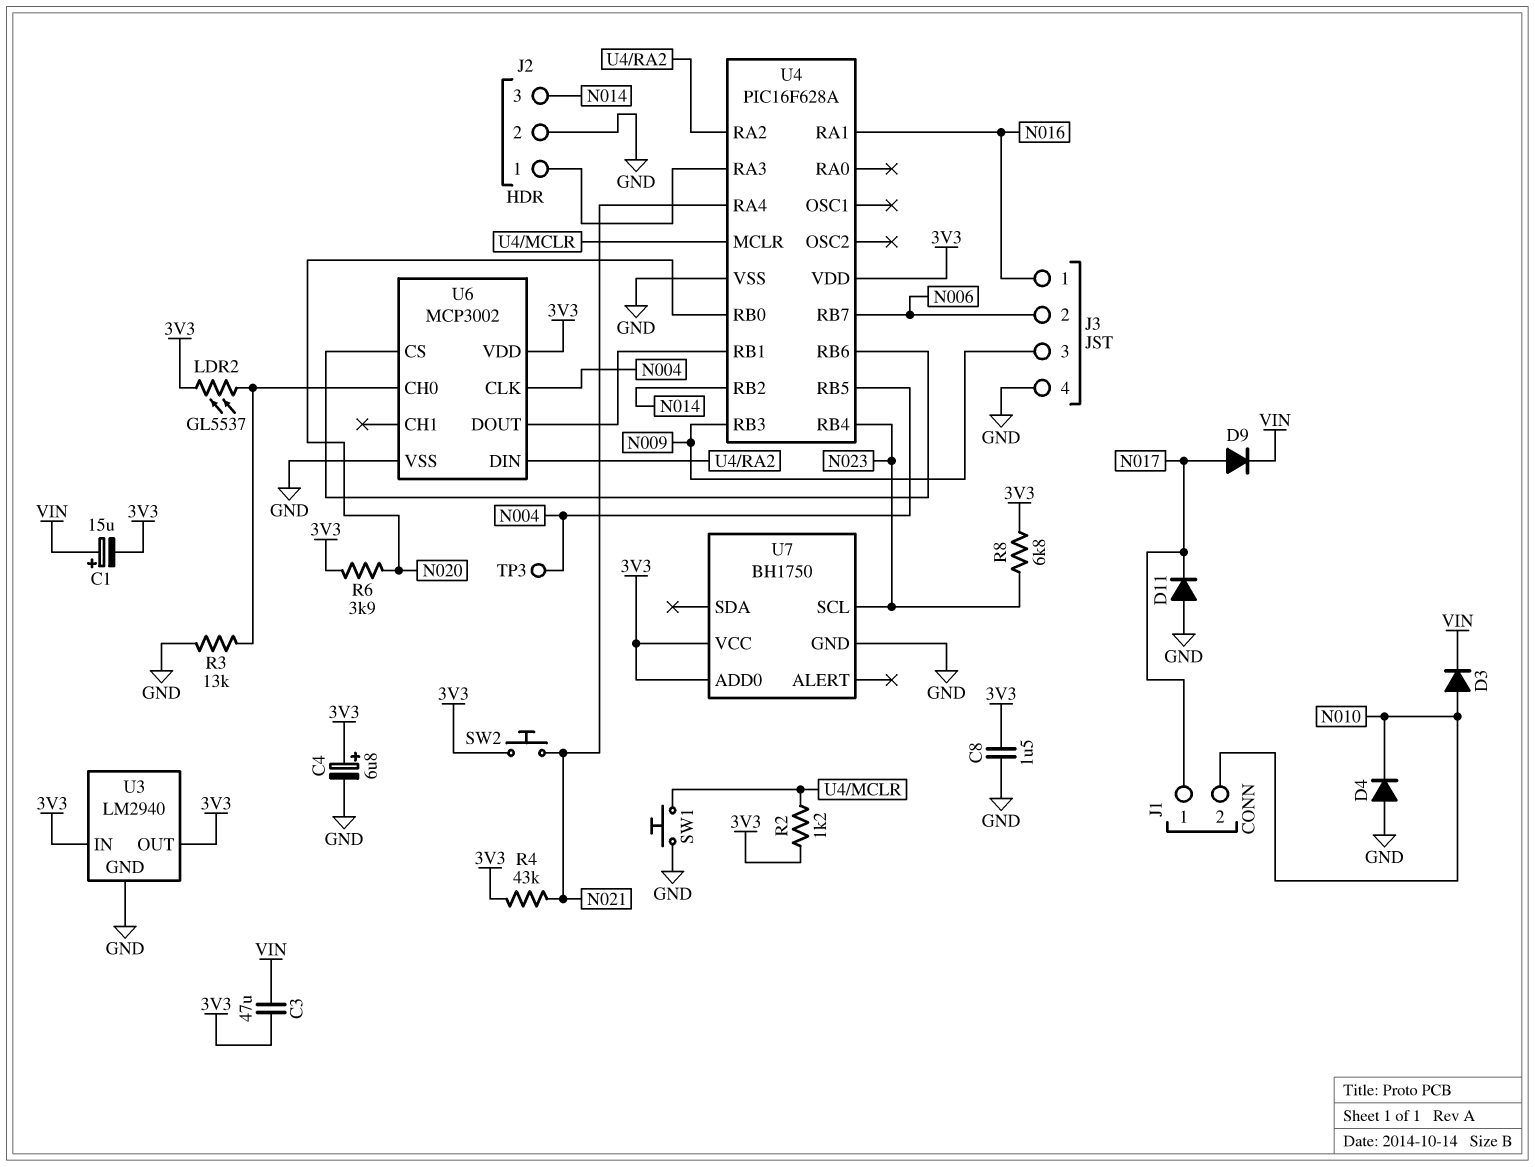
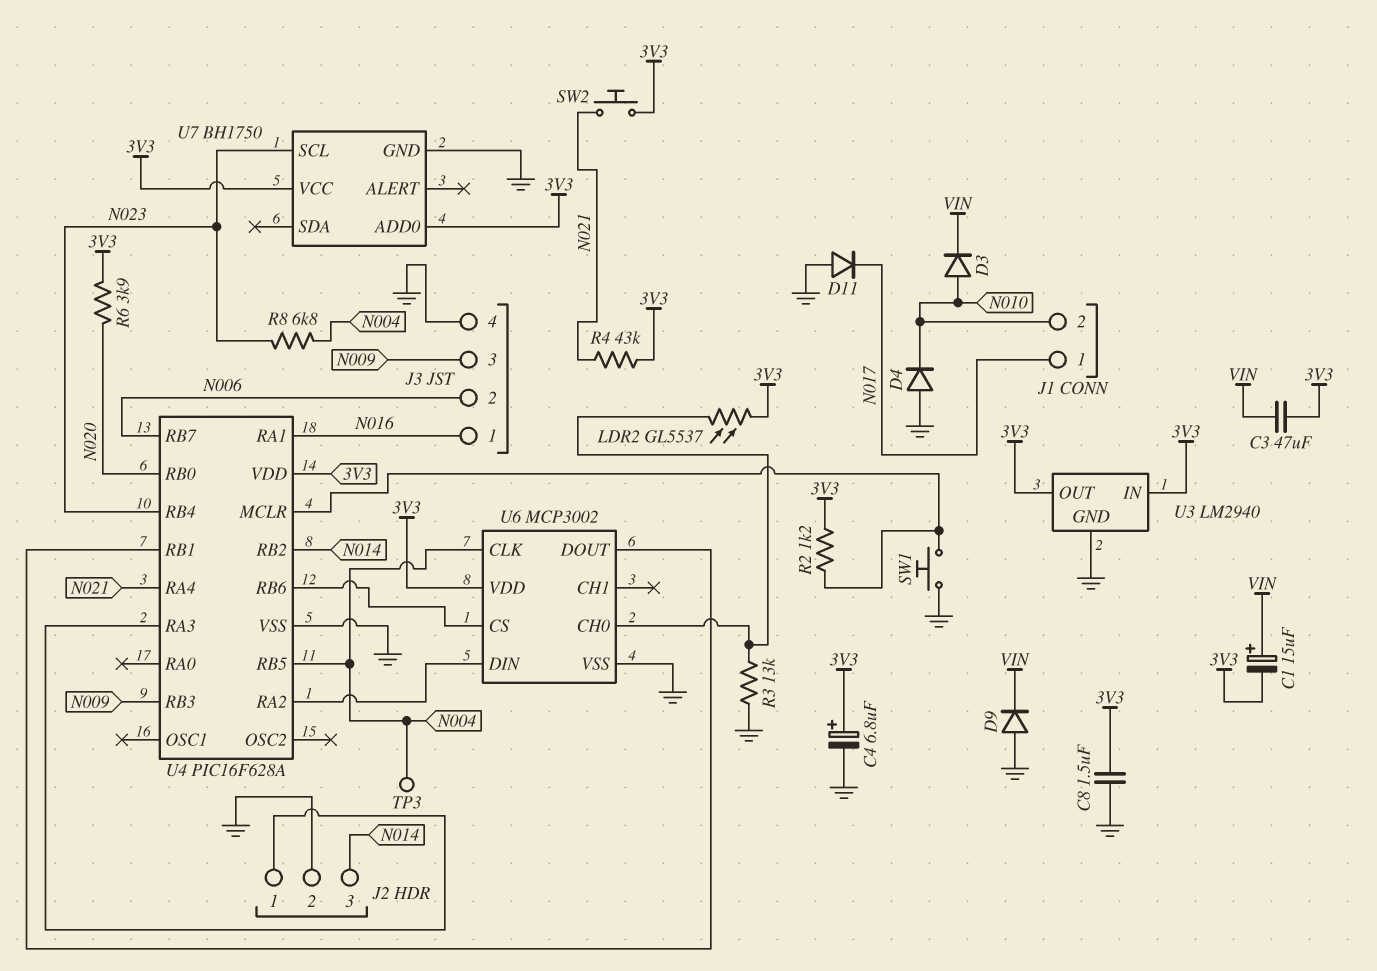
D9: diode (A N017, K VIN) -> diode (A GND, K VIN)
R8: 6.8k (3V3, N023) -> 6.8k (N004, N023)

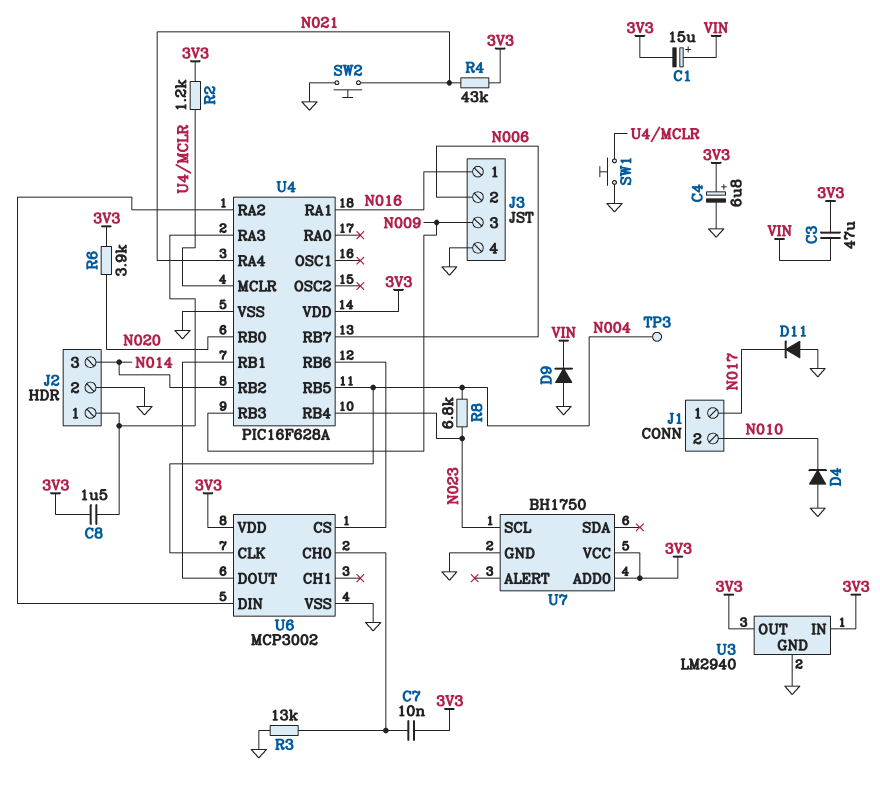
C7: none -> 10nF (3V3, U6/CH0)
C8: 1.5uF (3V3, GND) -> 1.5uF (3V3, J2/1)
D3: diode (A N010, K VIN) -> none
LDR2: GL5537 (3V3, U6/CH0) -> none
SW2: button (3V3, N021) -> button (GND, N021)

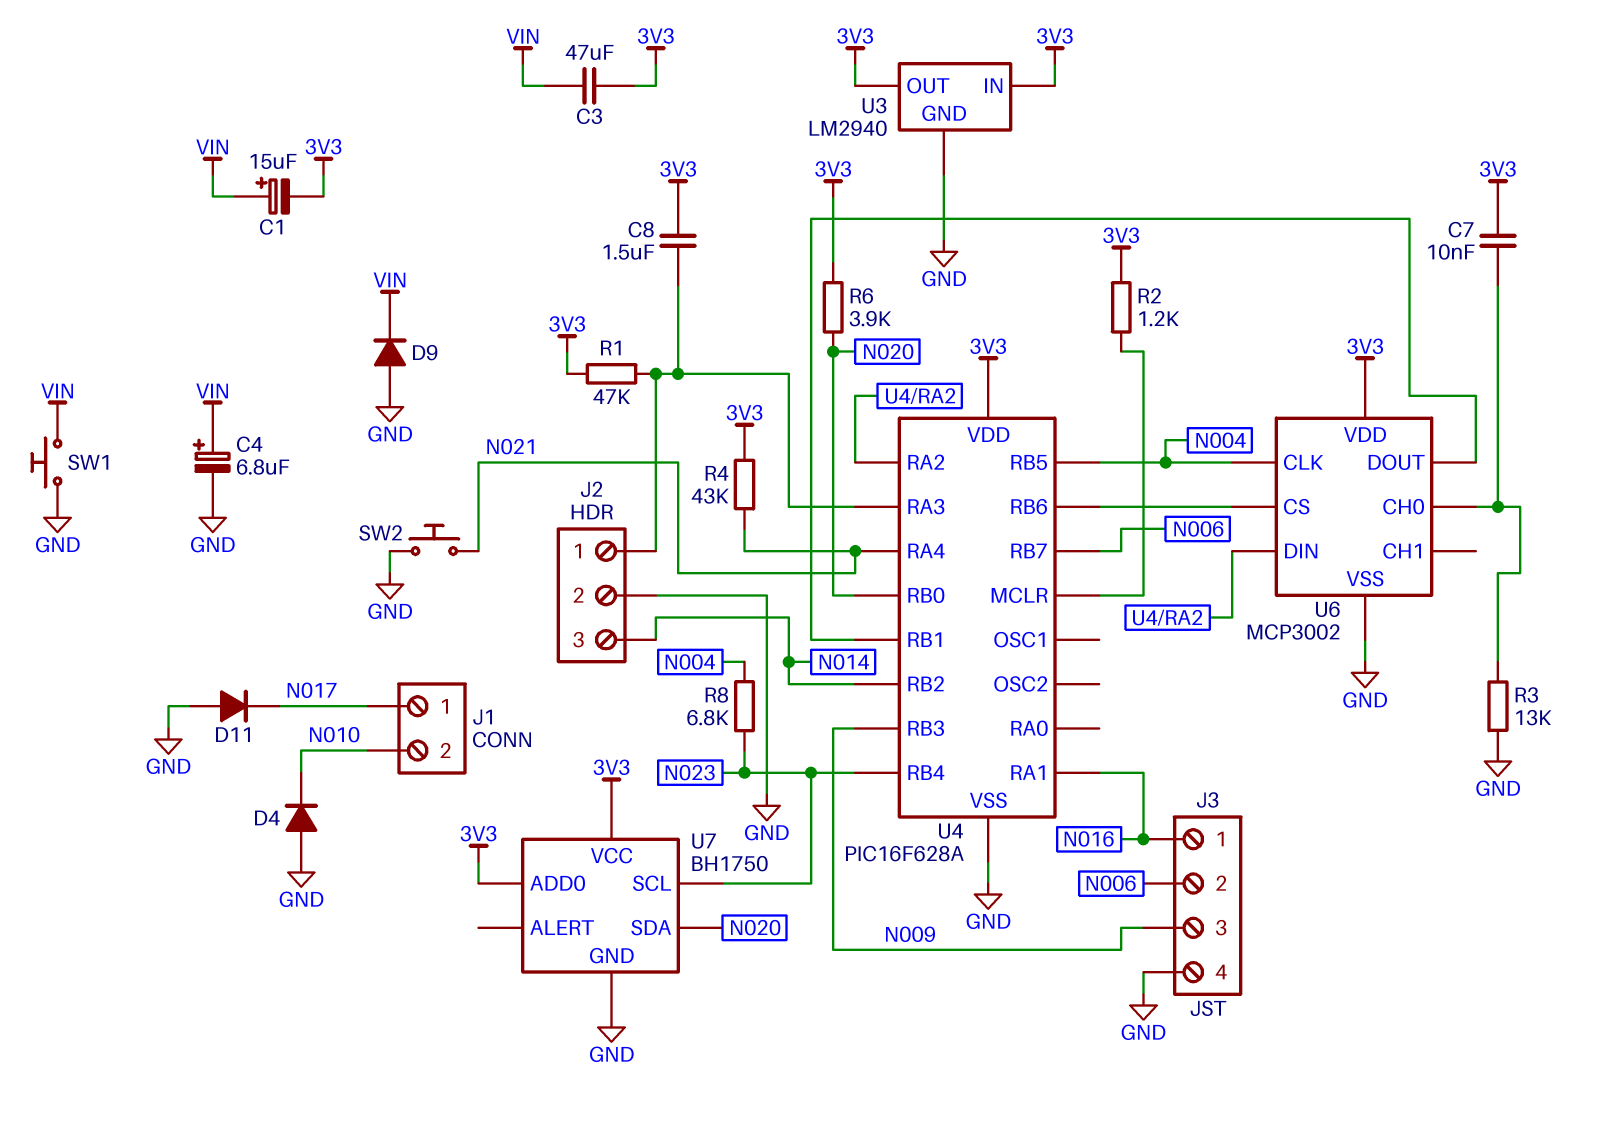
C4: 6.8uF (plus 3V3, minus GND) -> 6.8uF (plus VIN, minus GND)
R1: none -> 47k (3V3, J2/1)
SW1: button (GND, U4/MCLR) -> button (GND, VIN)
TP3: test point (N004) -> none
U7 pin SDA: none -> N020

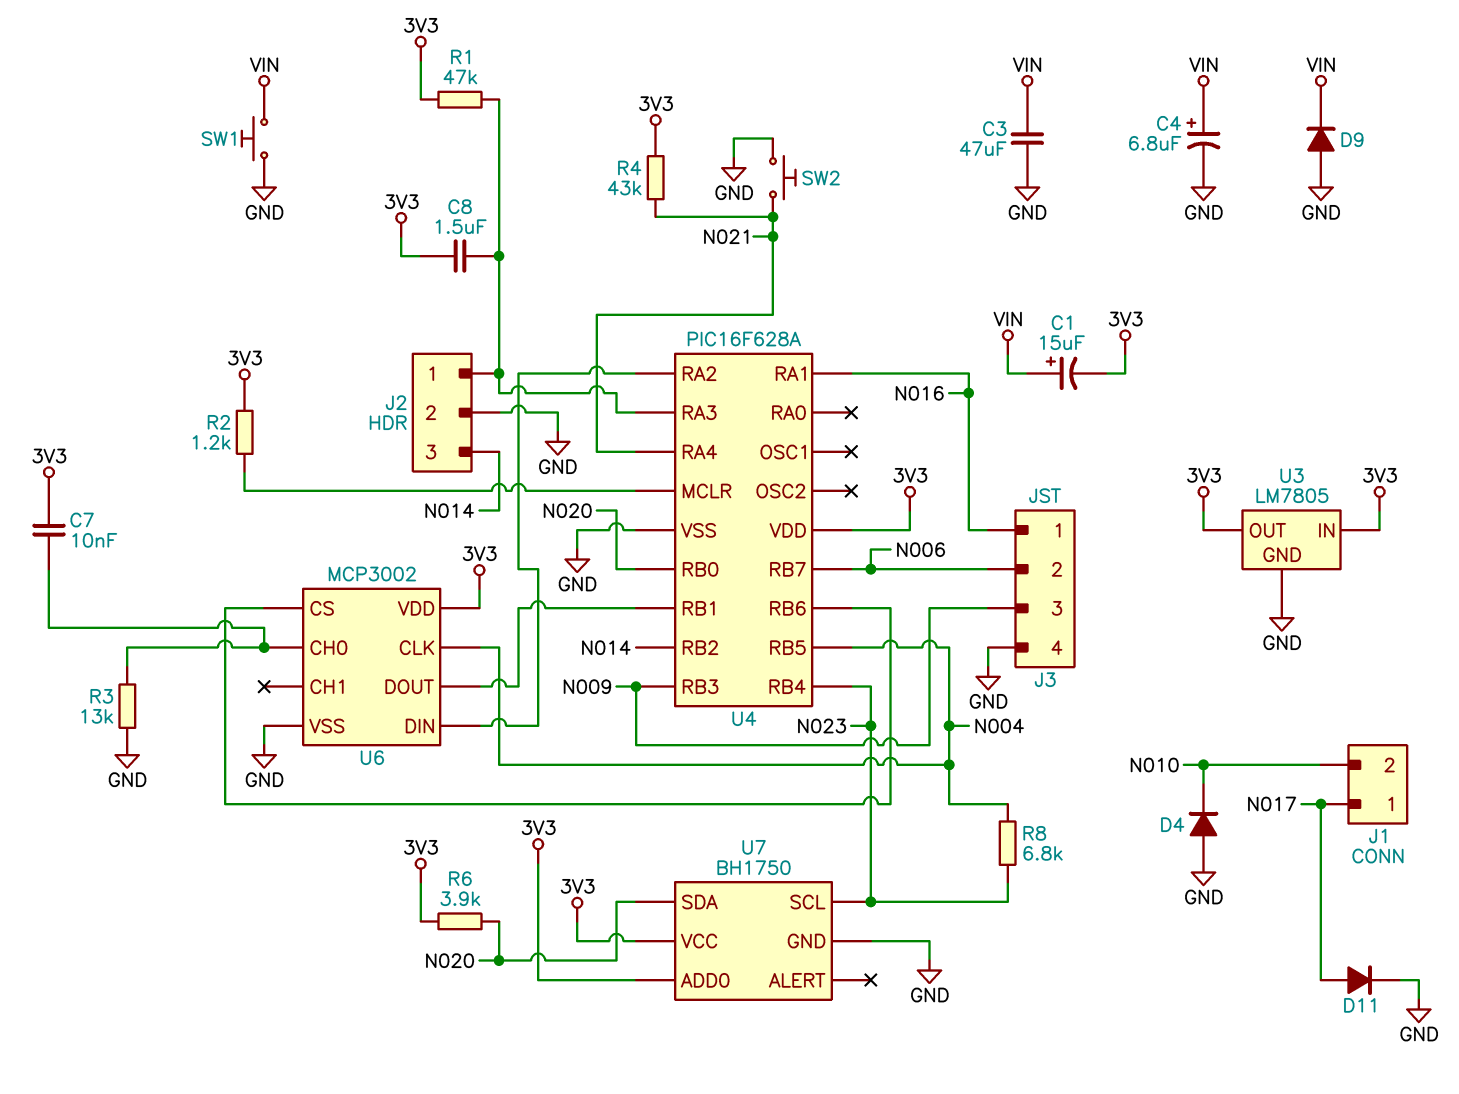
C3: 47uF (3V3, VIN) -> 47uF (GND, VIN)
D11: diode (A GND, K N017) -> diode (A N017, K GND)
U3: LM2940 -> LM7805

